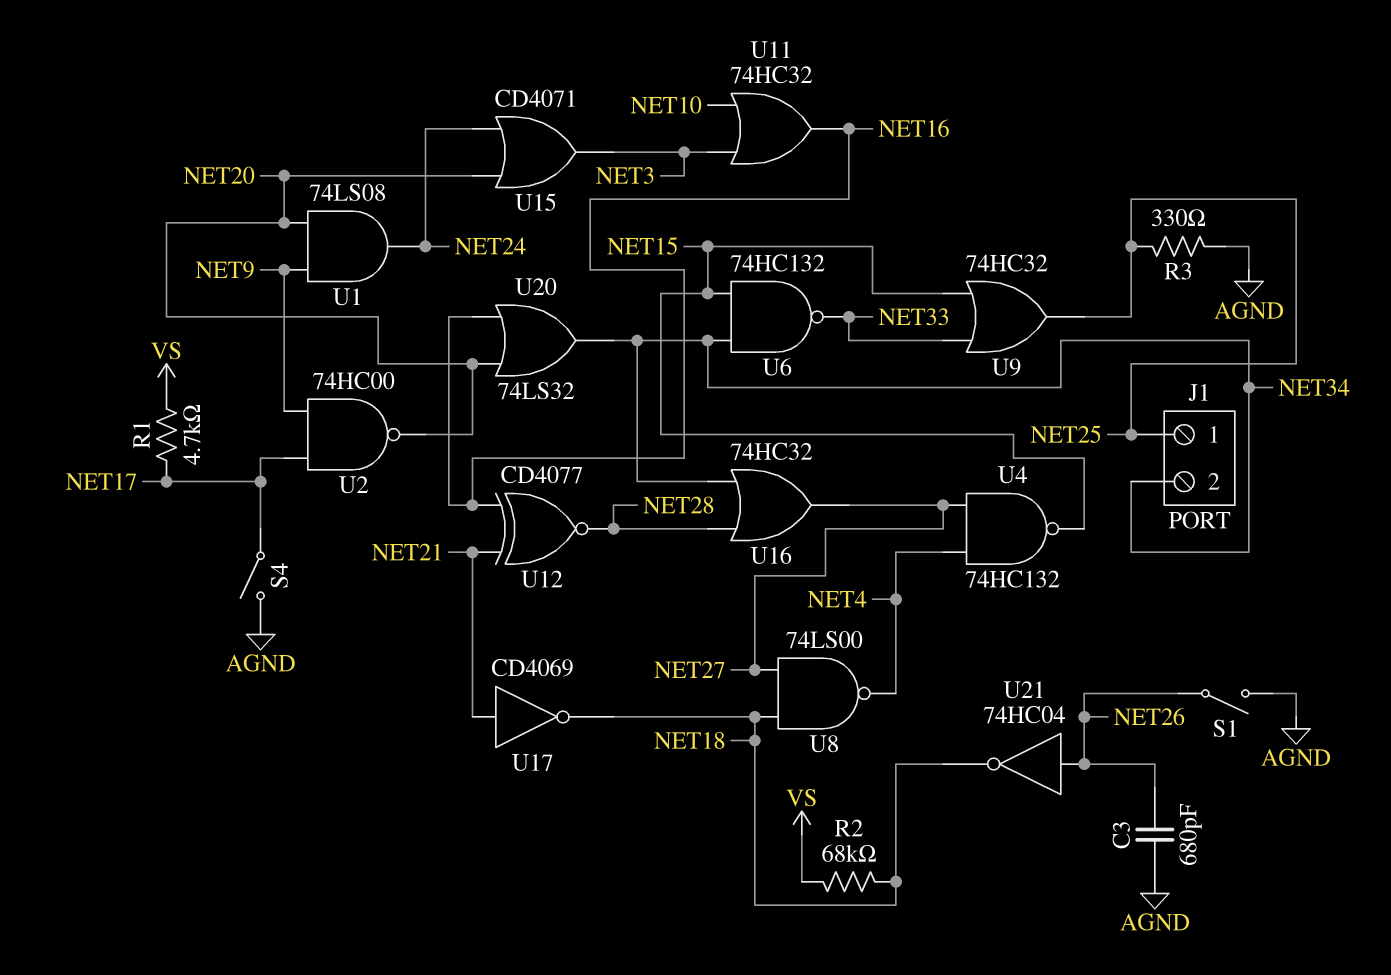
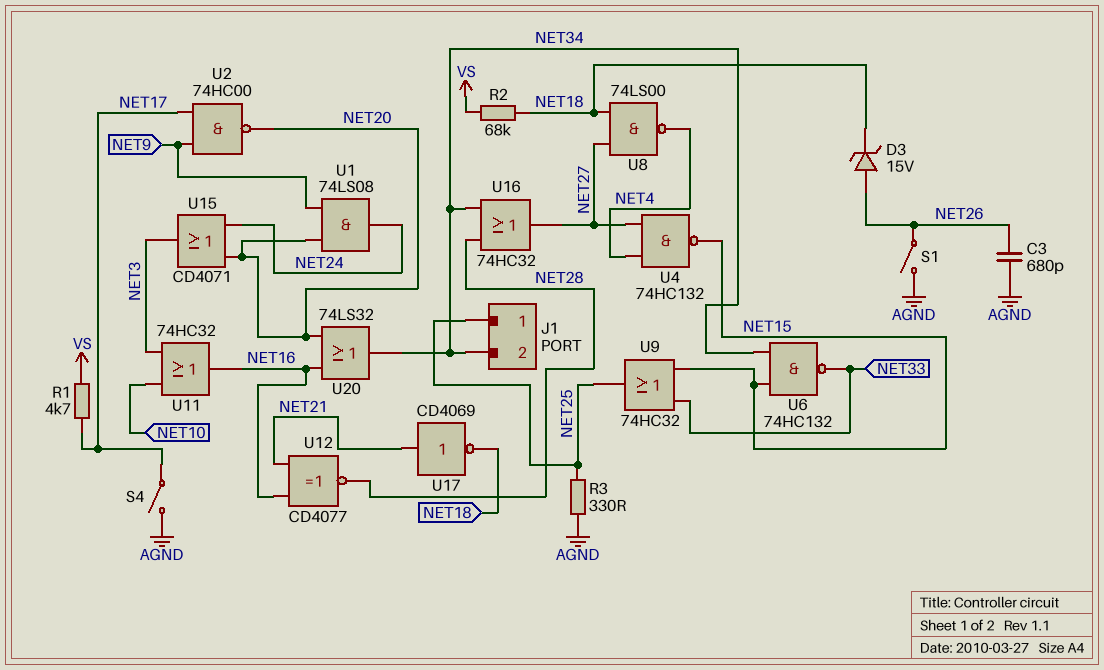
D3: none -> zener 15V (A NET26, K NET18)
U21: NOT 74HC04 (in NET26, out NET18) -> none

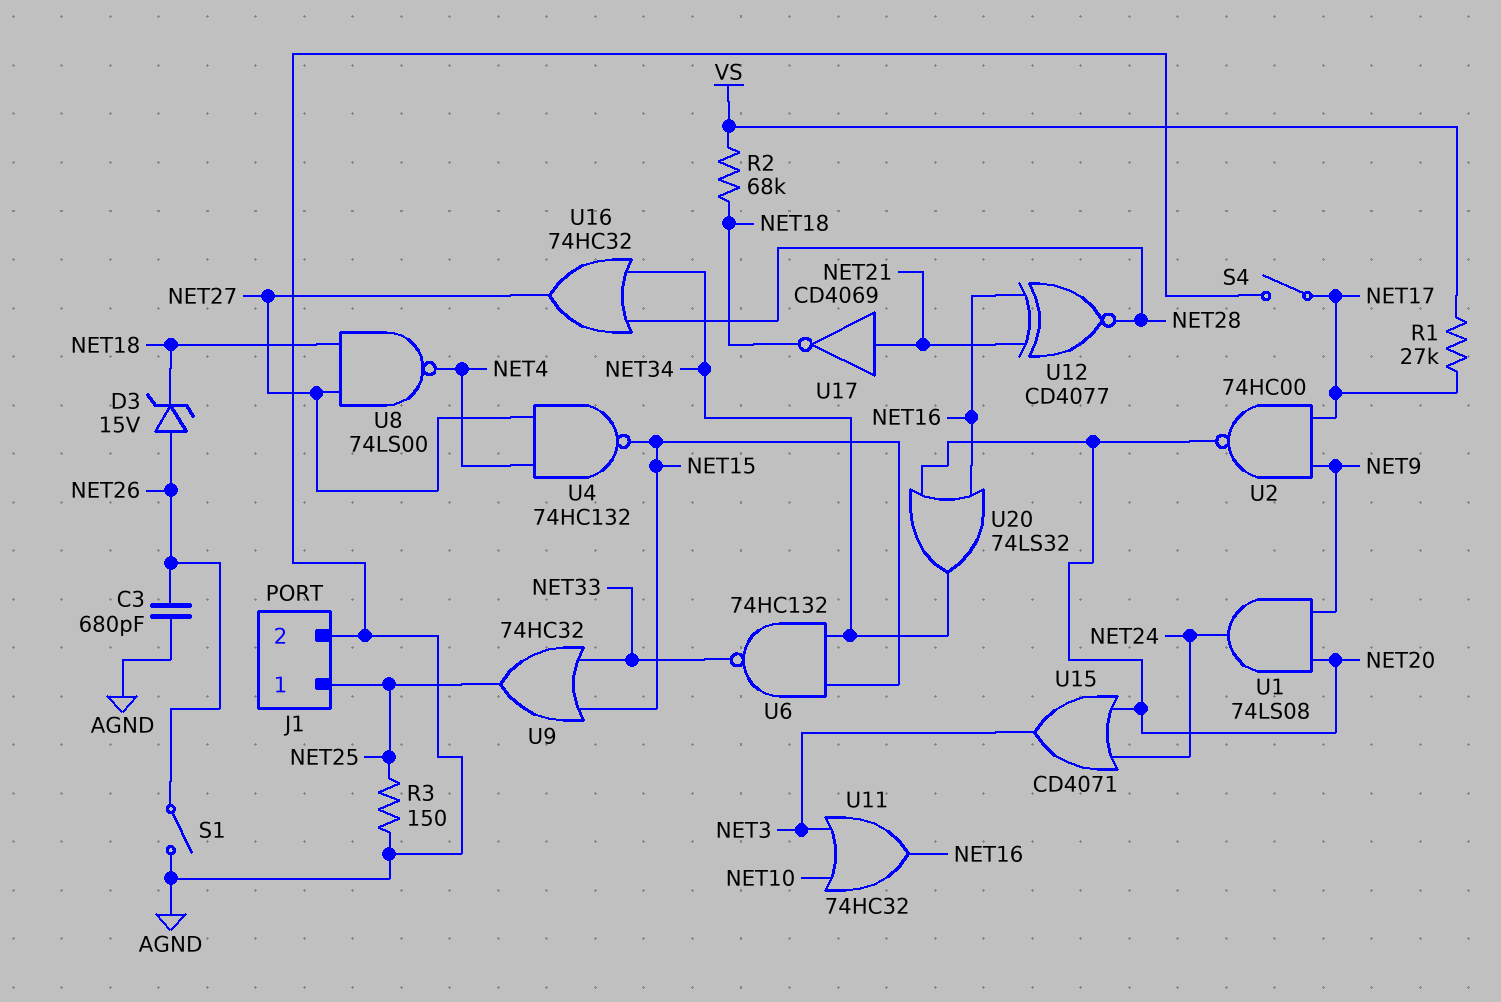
J1 pin 2: NET34 -> AGND
R1: 4.7k (NET17, VS) -> 27k (NET17, VS)
R3: 330 (AGND, NET25) -> 150 (AGND, NET25)

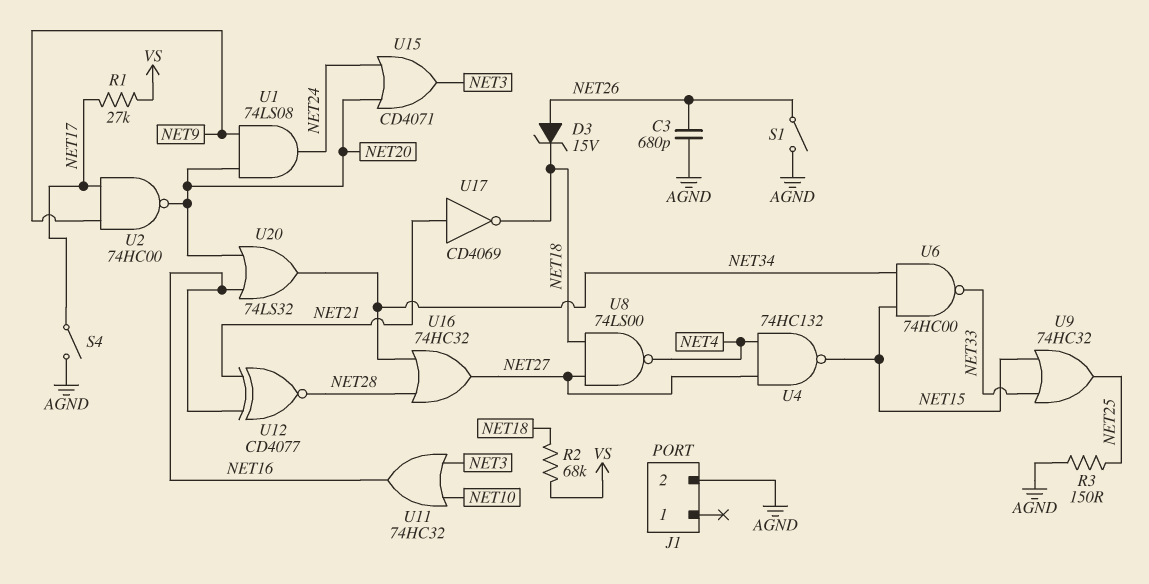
J1 pin 1: NET25 -> none
U6: NAND 74HC132 (in NET15, in NET34, out NET33) -> NAND 74HC00 (in NET15, in NET34, out NET33)

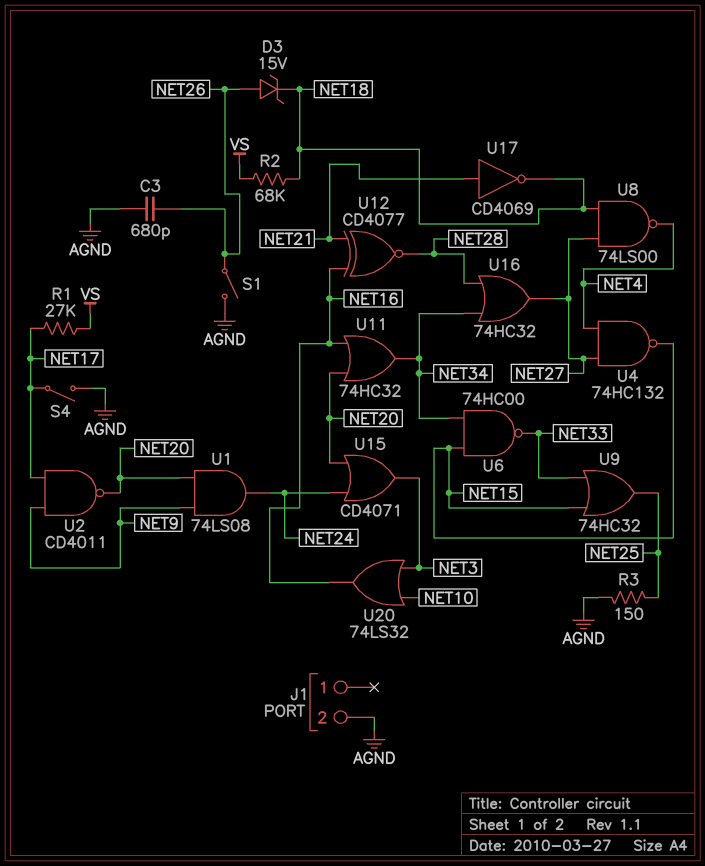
U2: NAND 74HC00 (in NET9, in NET17, out NET20) -> NAND CD4011 (in NET9, in NET17, out NET20)
U11: OR 74HC32 (in NET3, in NET10, out NET16) -> OR 74HC32 (in NET16, in NET20, out NET34)
U20: OR 74LS32 (in NET16, in NET20, out NET34) -> OR 74LS32 (in NET3, in NET10, out NET16)

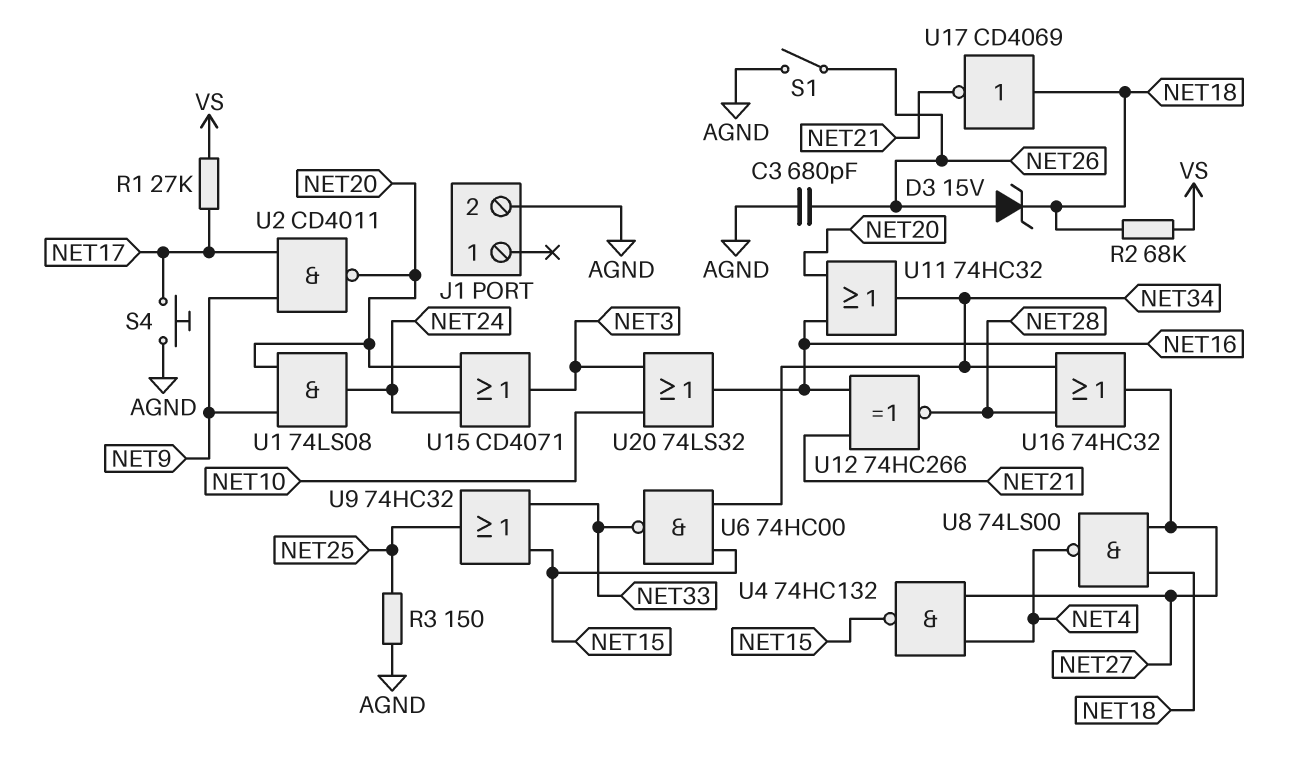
S4: switch (AGND, NET17) -> button (AGND, NET17)
U12: XNOR CD4077 (in NET16, in NET21, out NET28) -> XNOR 74HC266 (in NET16, in NET21, out NET28)
U17: NOT CD4069 (in NET21, out NET18) -> NOT CD4069 (in NET18, out NET21)

